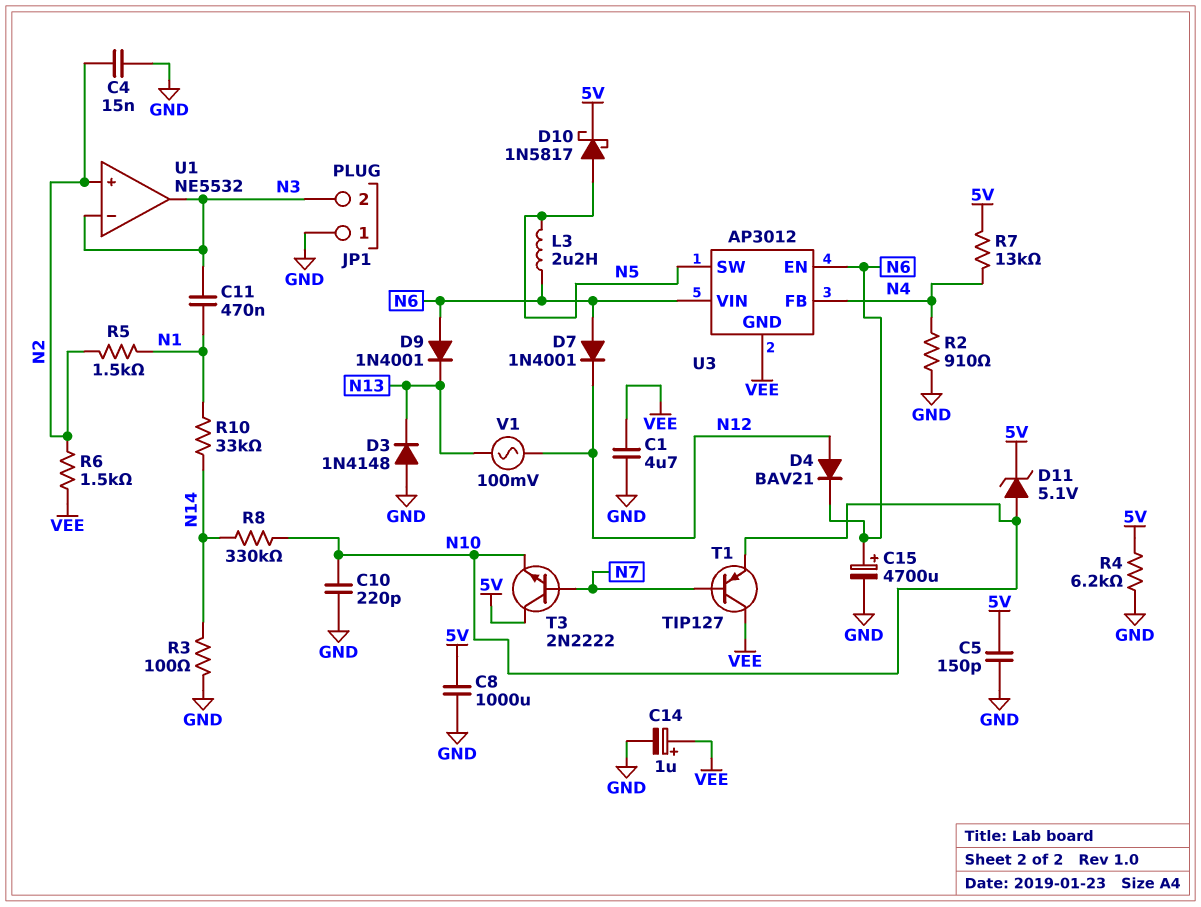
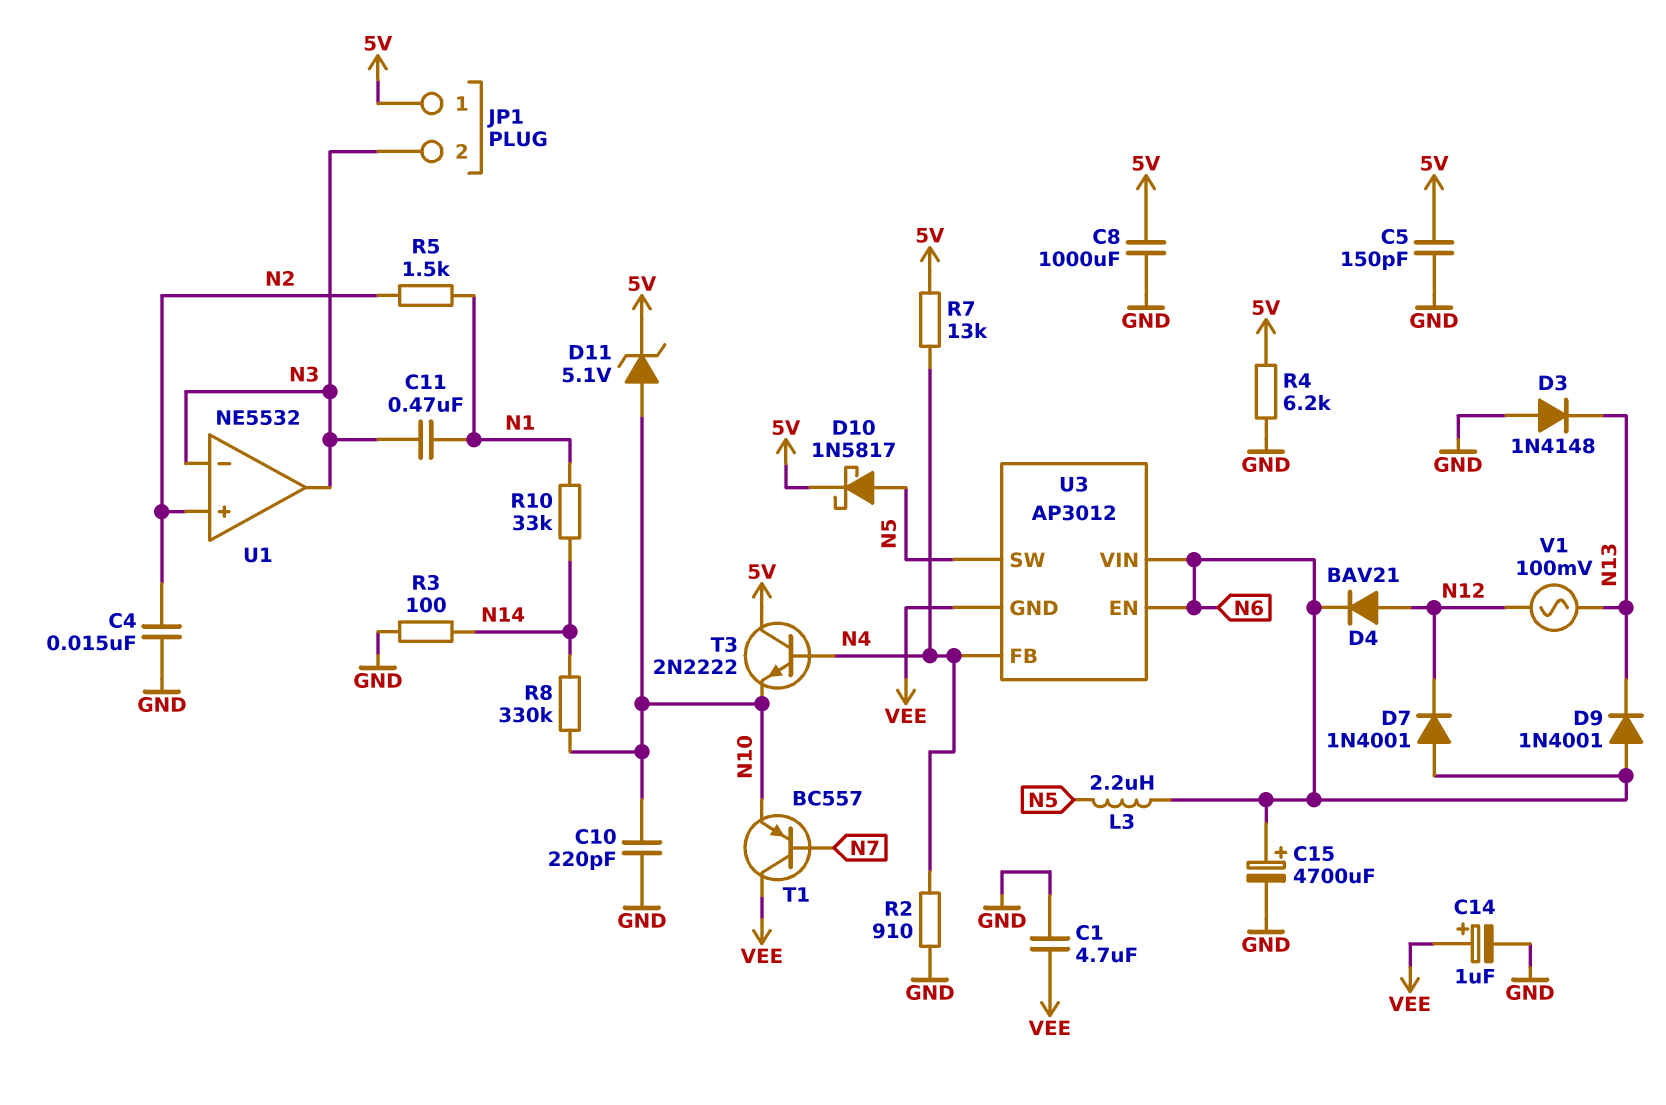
JP1 pin 1: GND -> 5V
R6: 1.5k (N2, VEE) -> none
T1: PNP TIP127 (B N7, C VEE, E N10) -> PNP BC557 (B N7, C VEE, E N10)
T3: NPN 2N2222 (B N7, C 5V, E N10) -> NPN 2N2222 (B N4, C 5V, E N10)

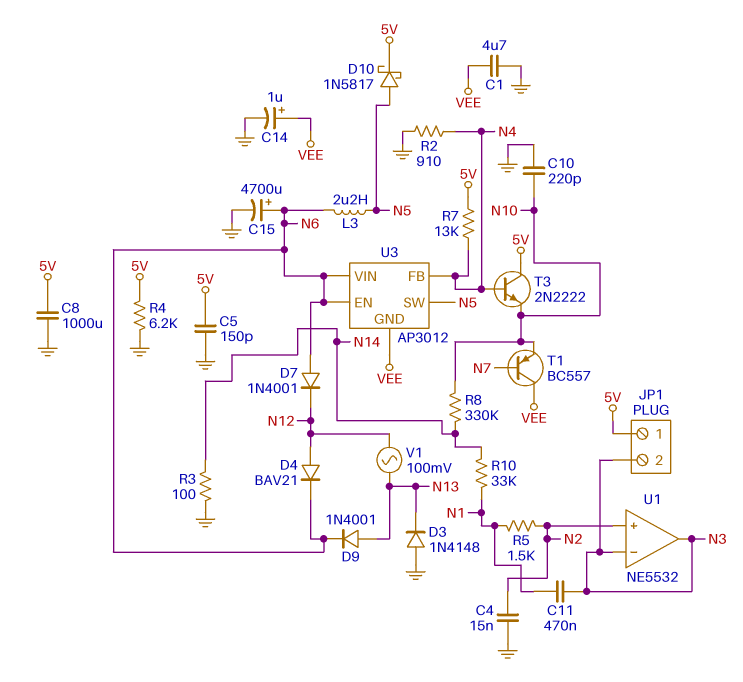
D9: diode 1N4001 (A N6, K N13) -> diode 1N4001 (A N13, K N6)
D11: zener 5.1V (A N10, K 5V) -> none

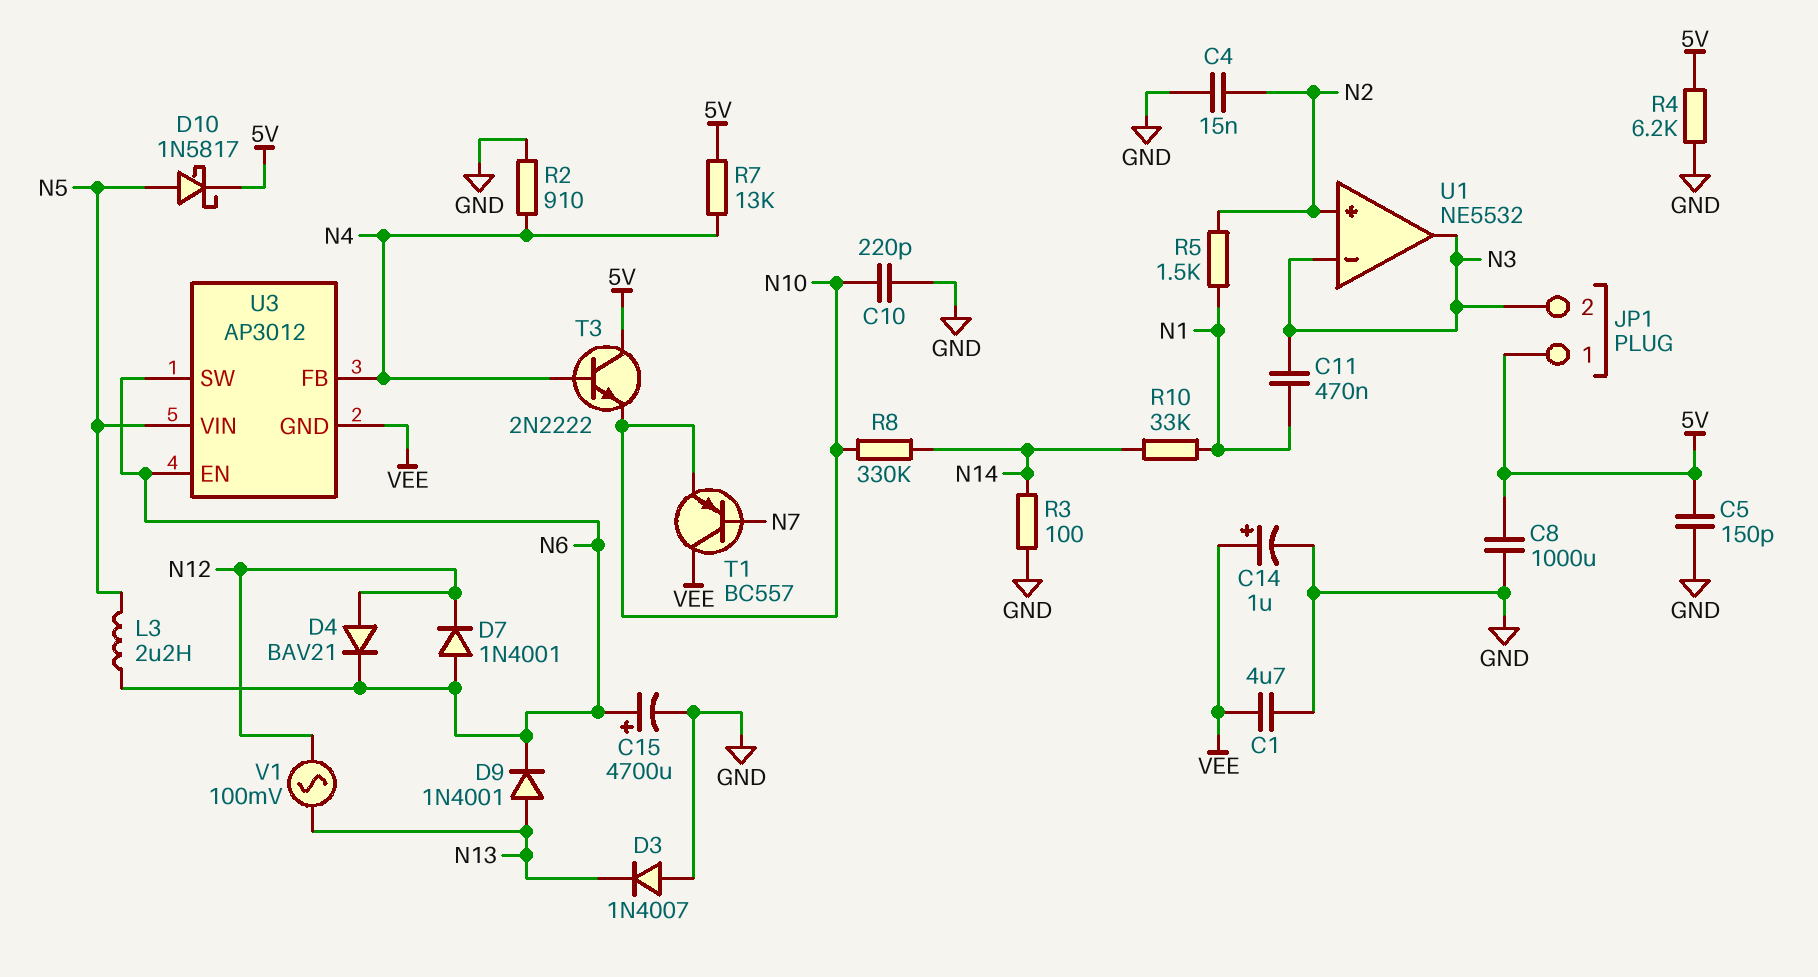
D3: diode 1N4148 (A GND, K N13) -> diode 1N4007 (A GND, K N13)
U3 pin SW: N5 -> N6
U3 pin VIN: N6 -> N5

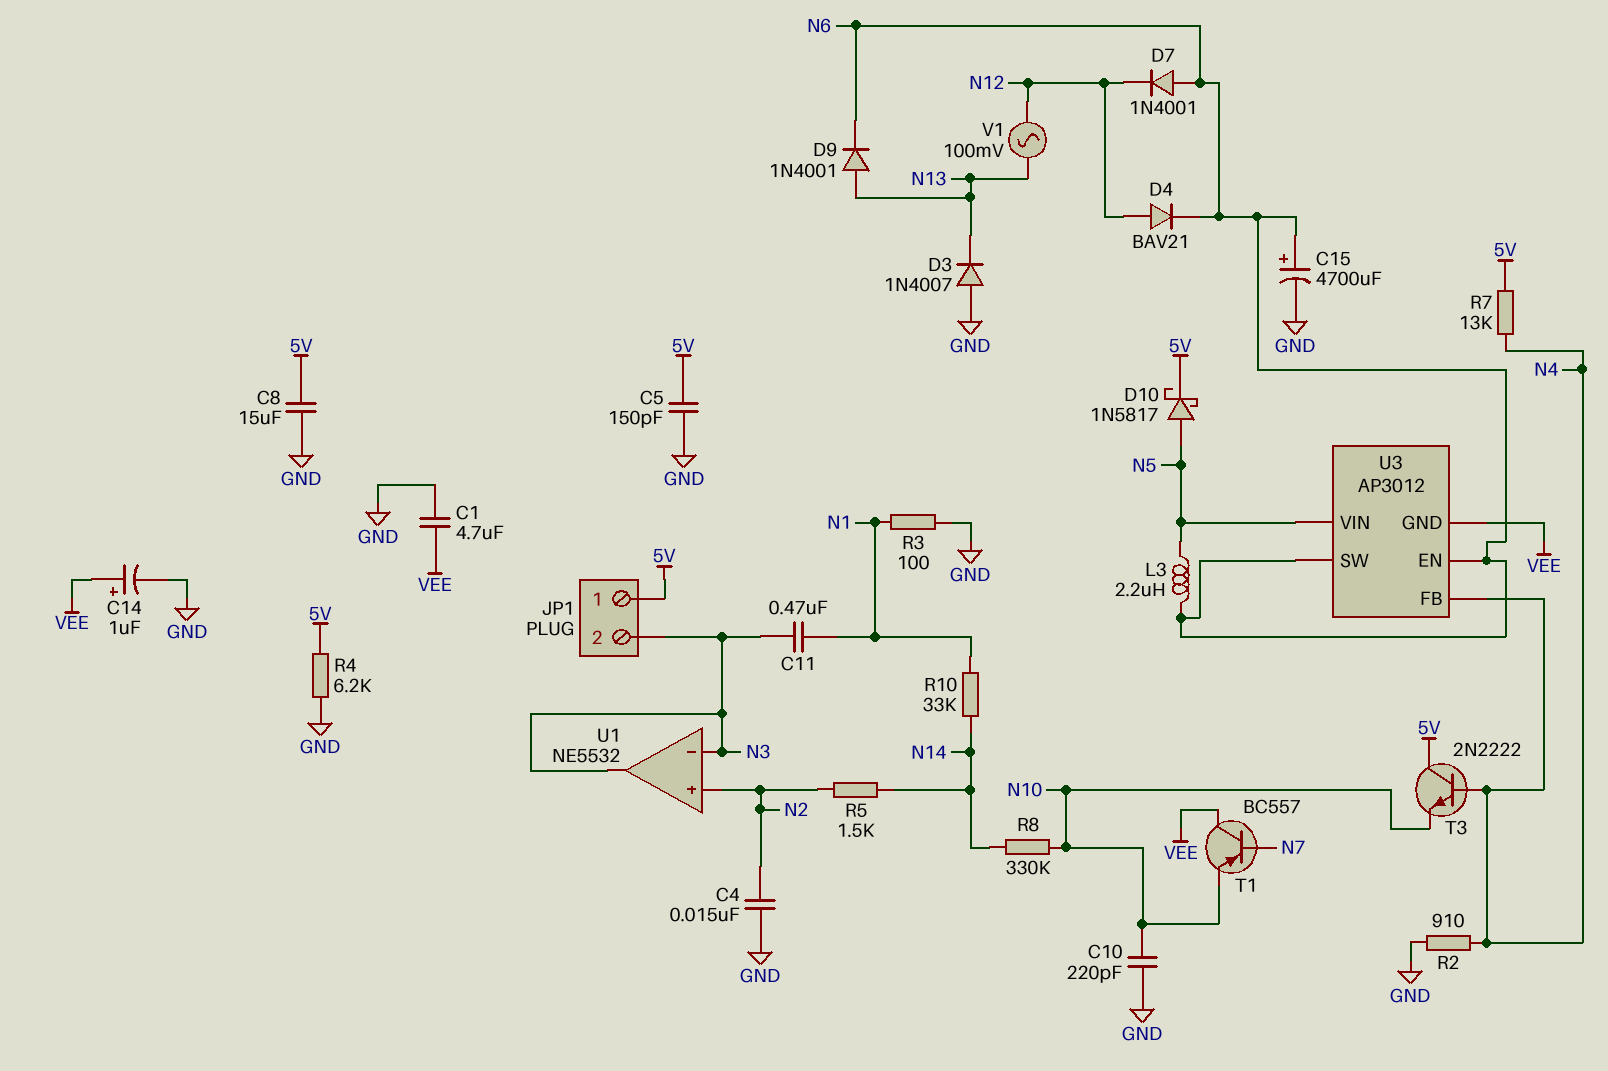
C8: 1000uF (5V, GND) -> 15uF (5V, GND)
R3: 100 (GND, N14) -> 100 (GND, N1)
R5: 1.5k (N1, N2) -> 1.5k (N2, N14)

